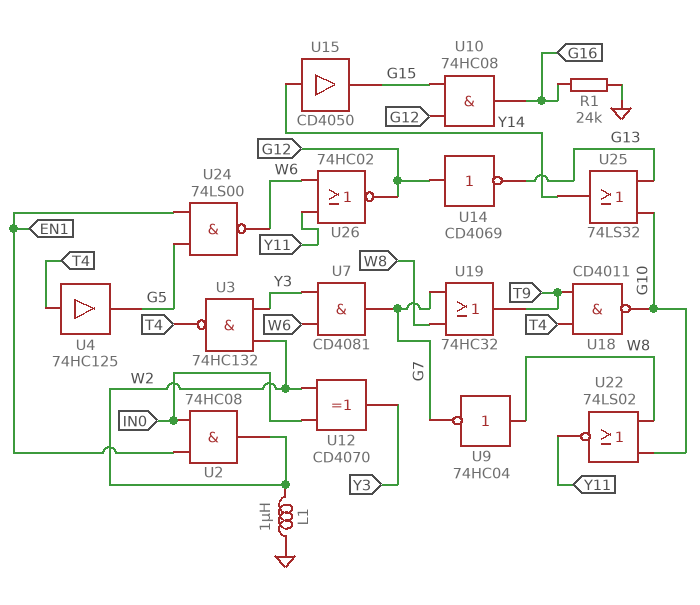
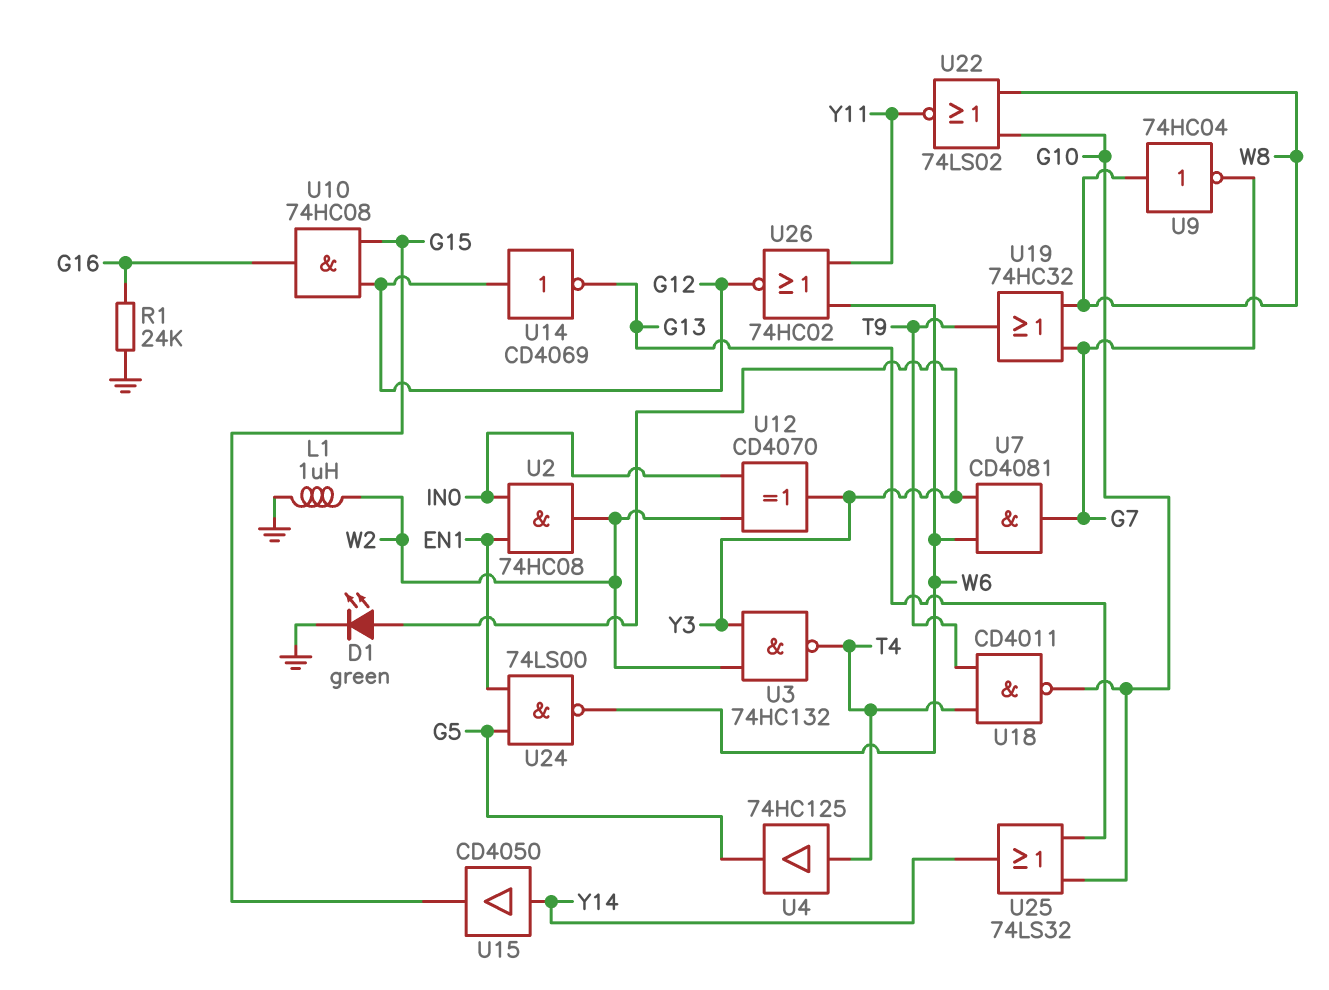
D1: none -> LED green (A Y3, K GND)

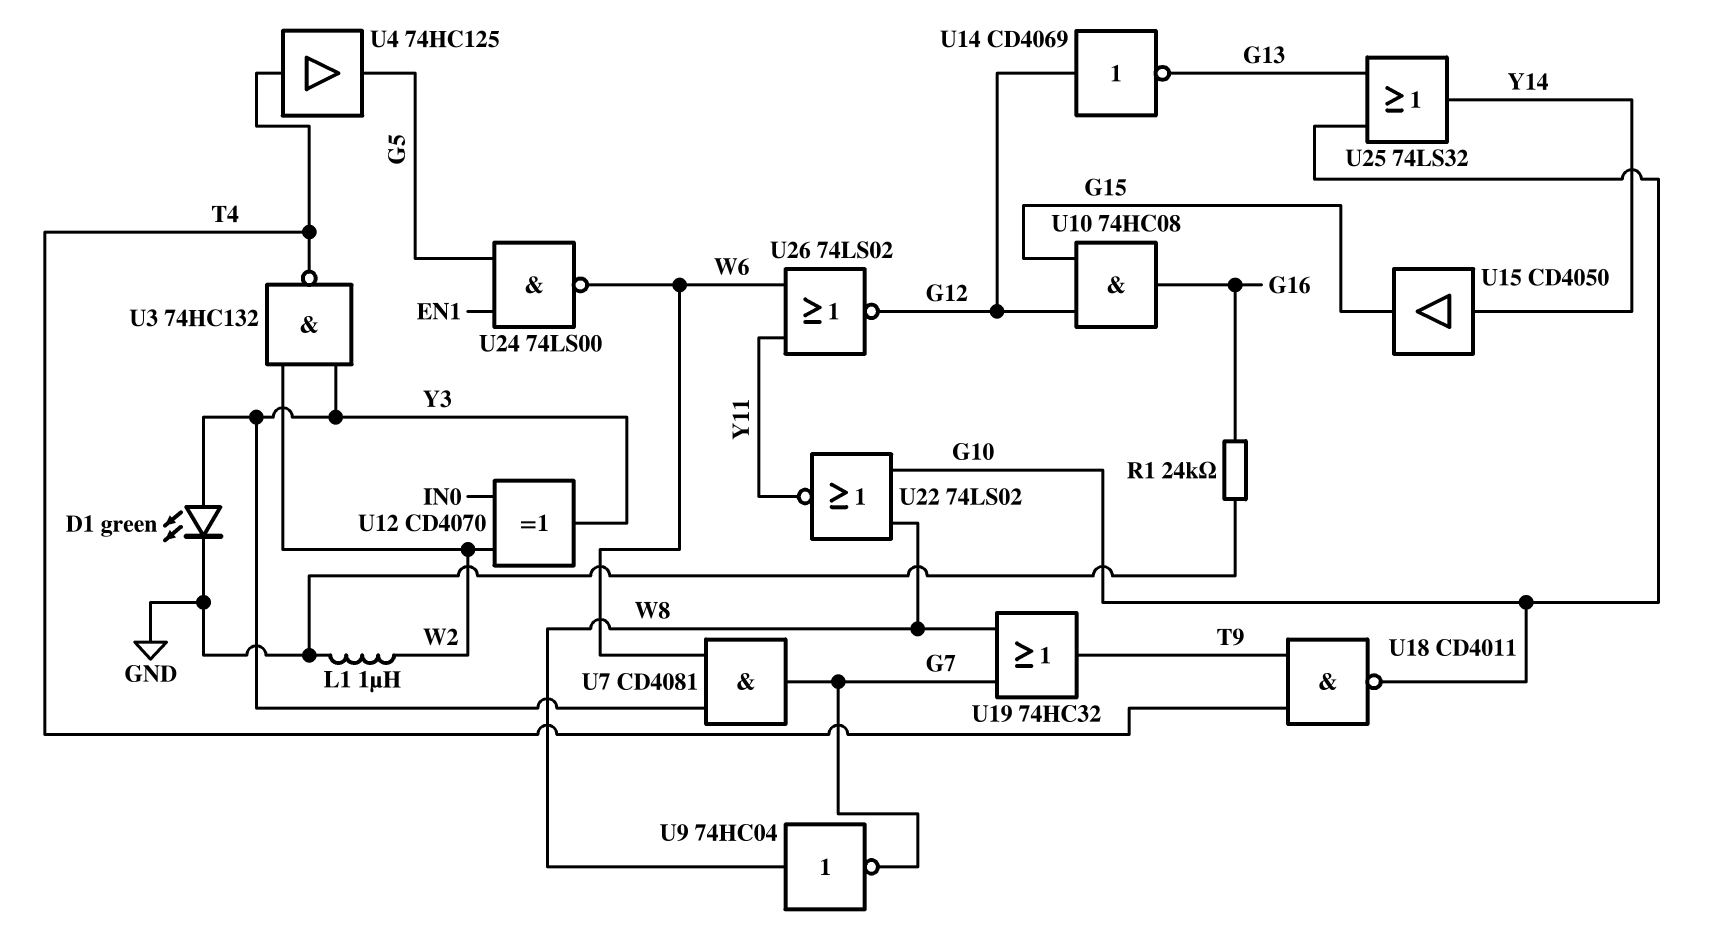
U2: AND 74HC08 (in EN1, in IN0, out W2) -> none
U26: NOR 74HC02 (in W6, in Y11, out G12) -> NOR 74LS02 (in W6, in Y11, out G12)

